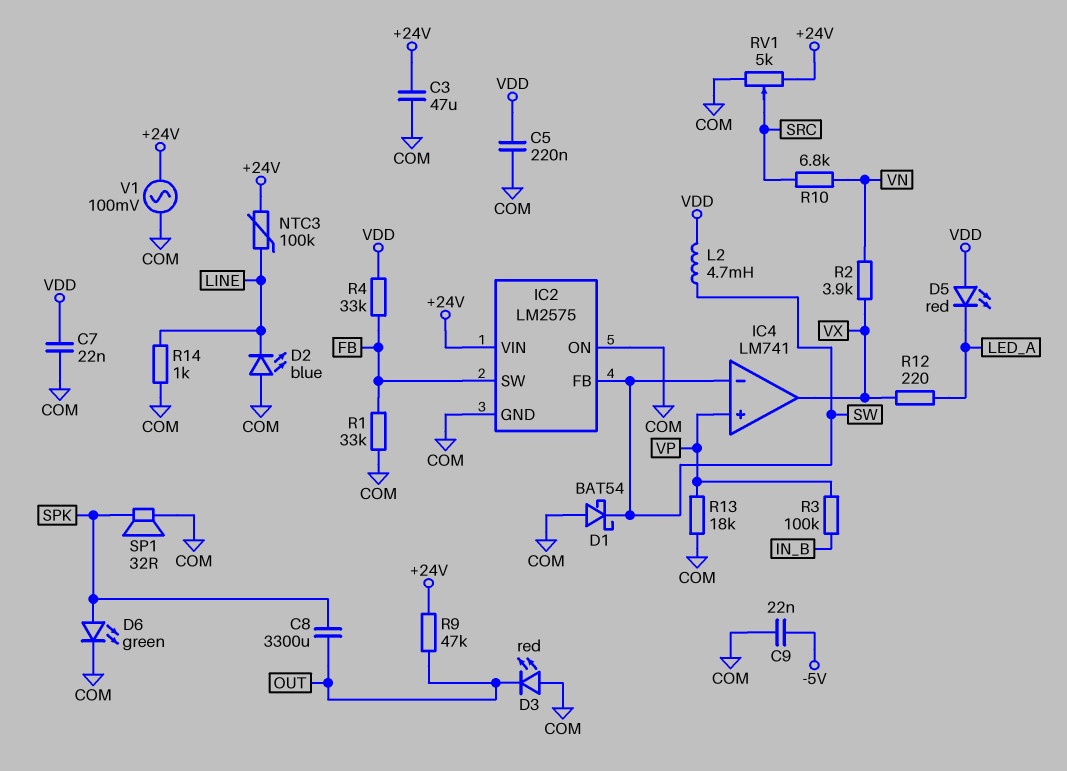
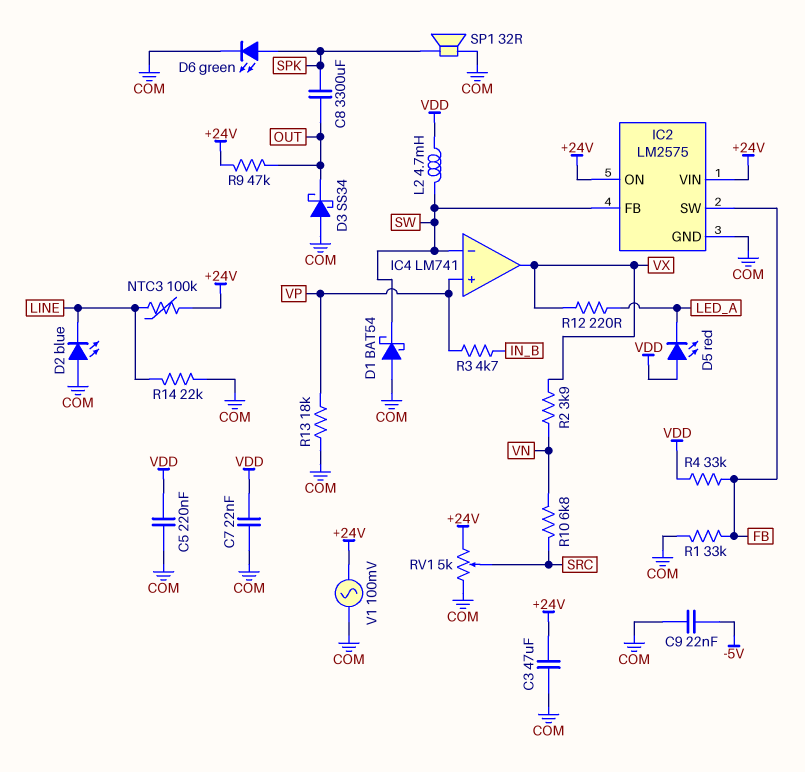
D3: LED red (A COM, K OUT) -> schottky SS34 (A COM, K OUT)
IC2 pin ON: COM -> +24V
R3: 100k (IN_B, VP) -> 4.7k (IN_B, VP)
R14: 1k (COM, LINE) -> 22k (COM, LINE)

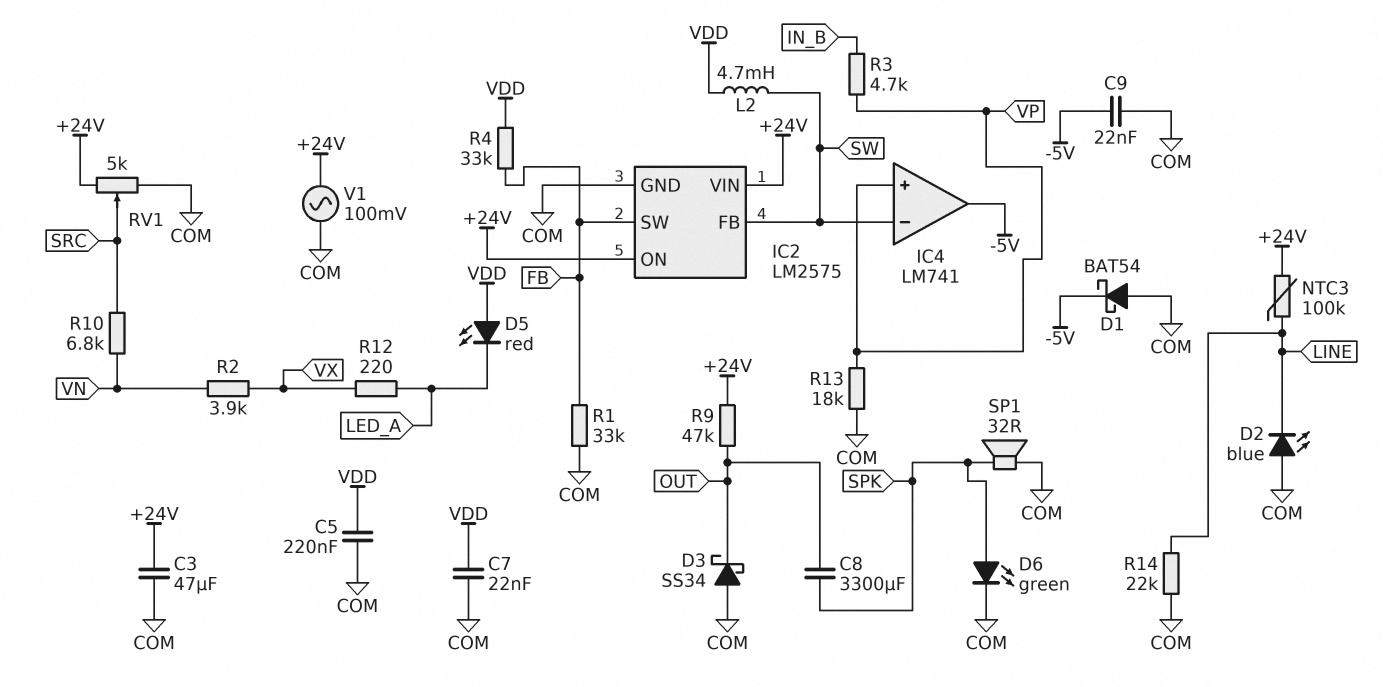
D1: schottky BAT54 (A COM, K SW) -> schottky BAT54 (A COM, K -5V)
IC4 pin out: VX -> -5V

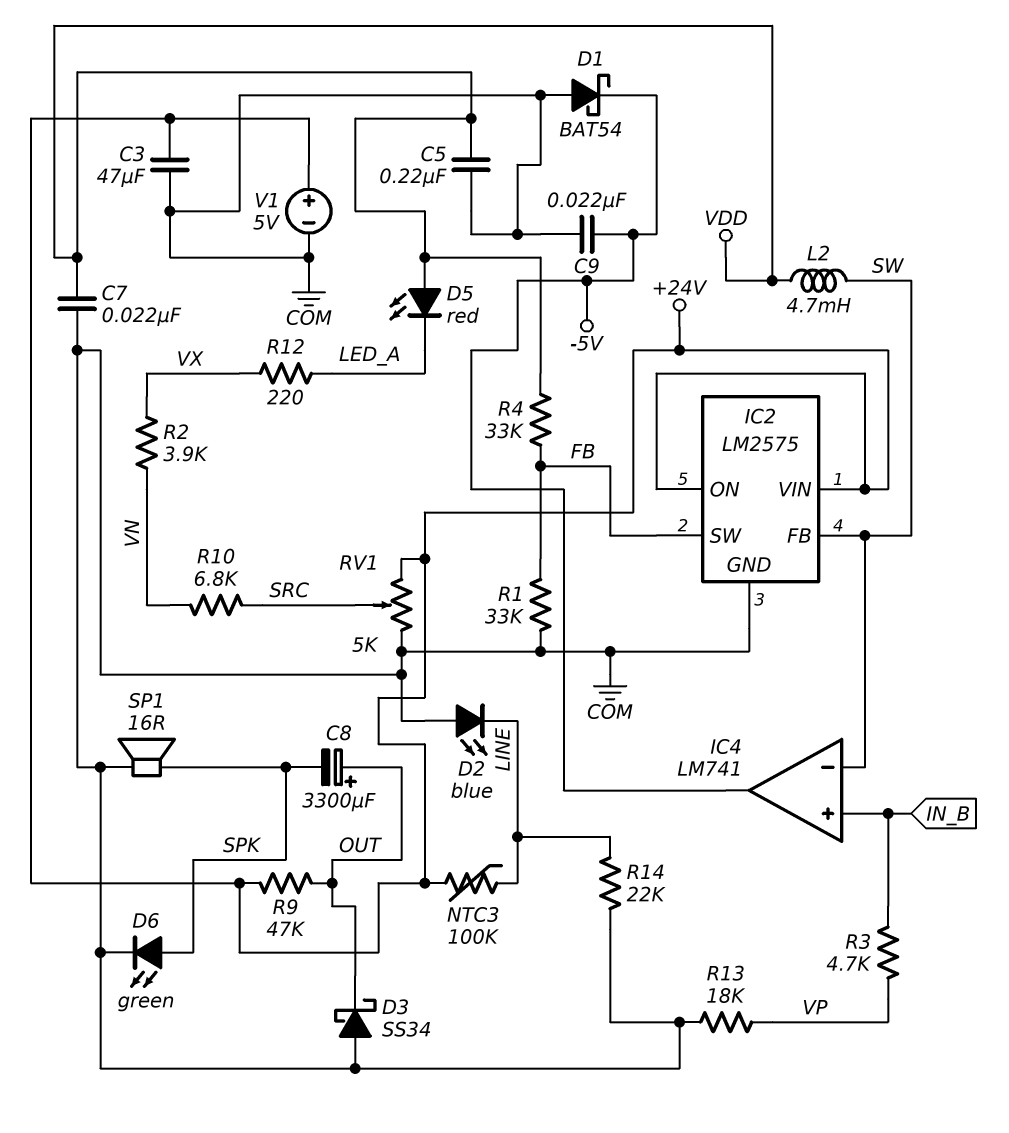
C8: 3300uF (OUT, SPK) -> 3300uF (plus OUT, minus SPK)
IC4 pin in+: VP -> IN_B
SP1: speaker 32R (COM, SPK) -> speaker 16R (COM, SPK)
V1: AC 100mV (+24V, COM) -> 5V (plus +24V, minus COM)

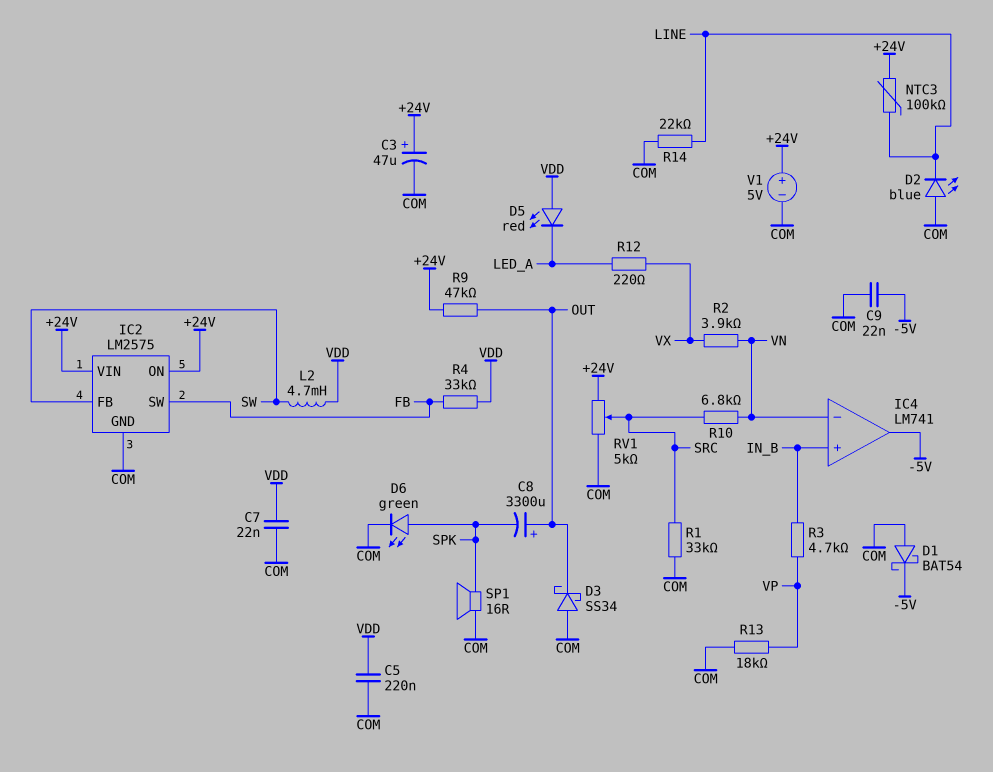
C3: 47uF (+24V, COM) -> 47uF (plus +24V, minus COM)
IC4 pin in-: SW -> VN
R1: 33k (COM, FB) -> 33k (COM, SRC)

